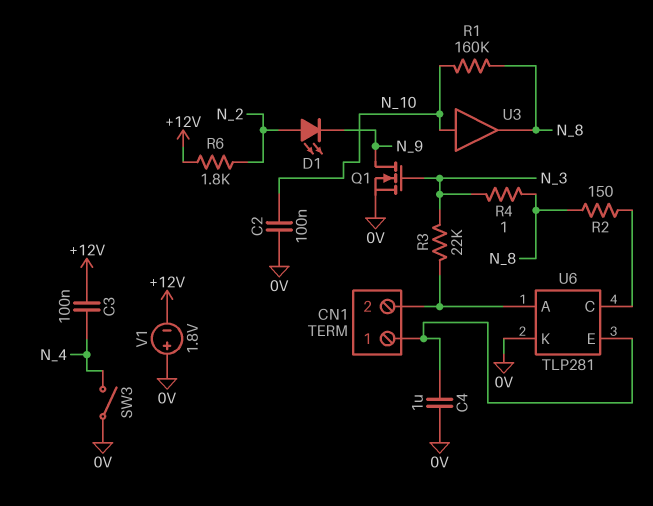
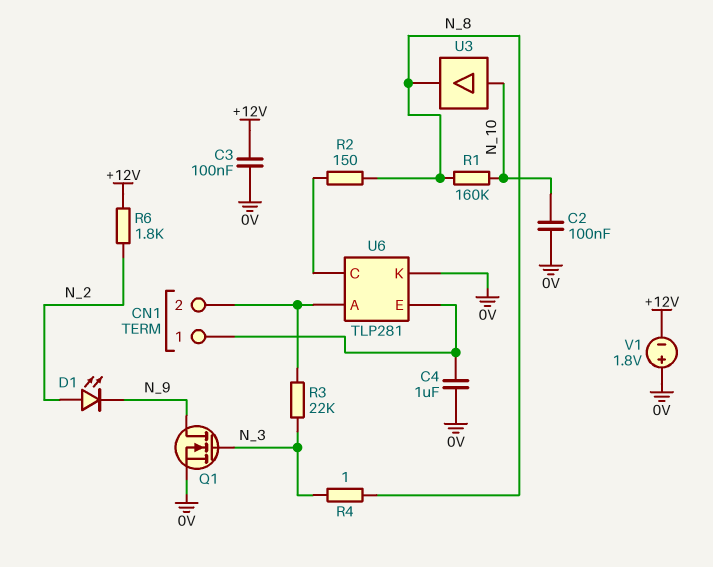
C3: 100nF (+12V, N_4) -> 100nF (+12V, 0V)
SW3: switch (0V, N_4) -> none

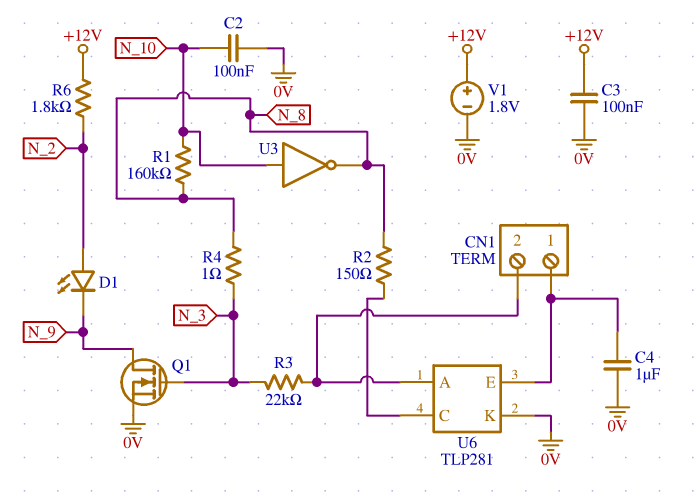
U3: buffer (in N_10, out N_8) -> NOT (in N_10, out N_8)
V1: 1.8V (plus 0V, minus +12V) -> 1.8V (plus +12V, minus 0V)

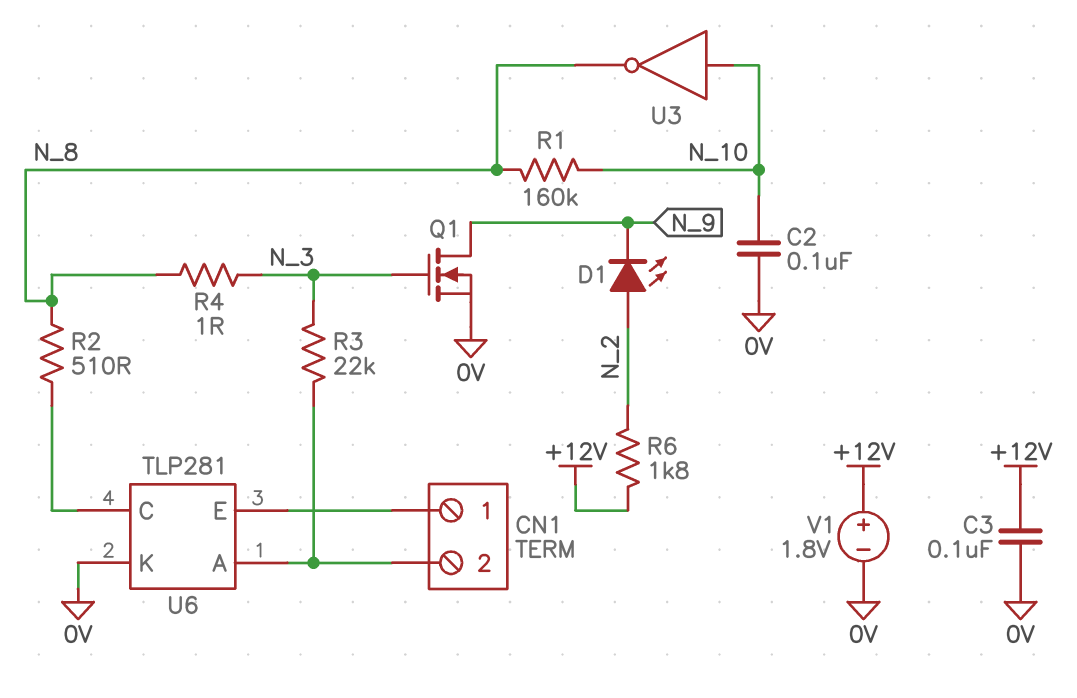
C4: 1uF (0V, CN1/1) -> none
R2: 150 (N_8, U6/C) -> 510 (N_8, U6/C)

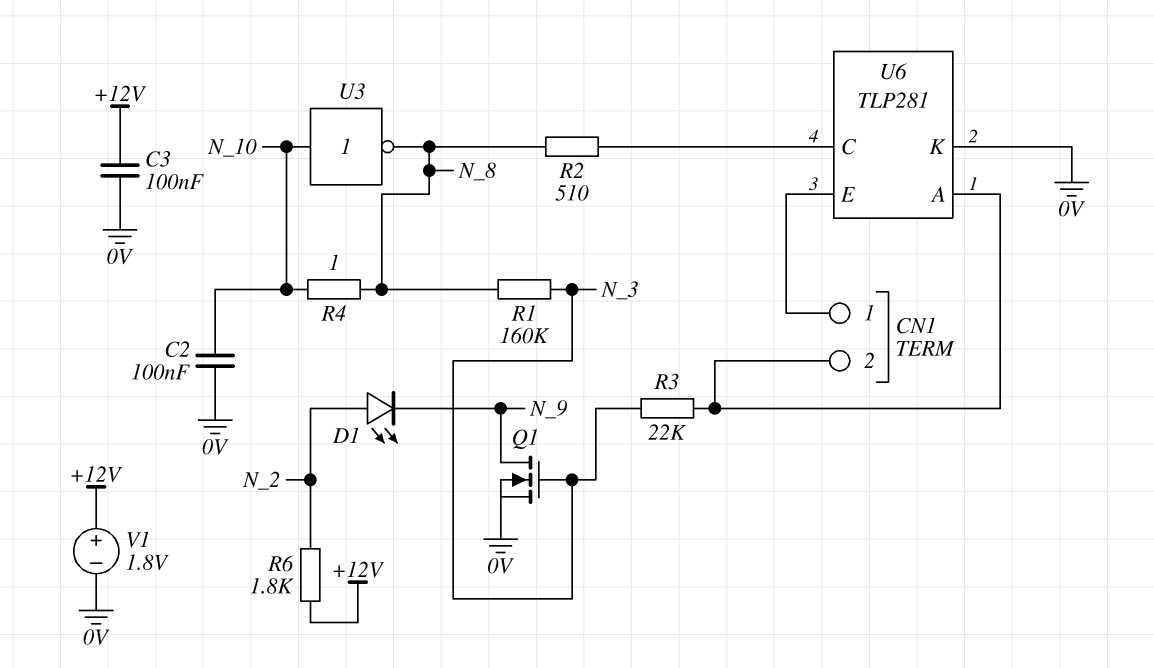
R1: 160k (N_8, N_10) -> 160k (N_3, N_8)
R4: 1 (N_3, N_8) -> 1 (N_8, N_10)

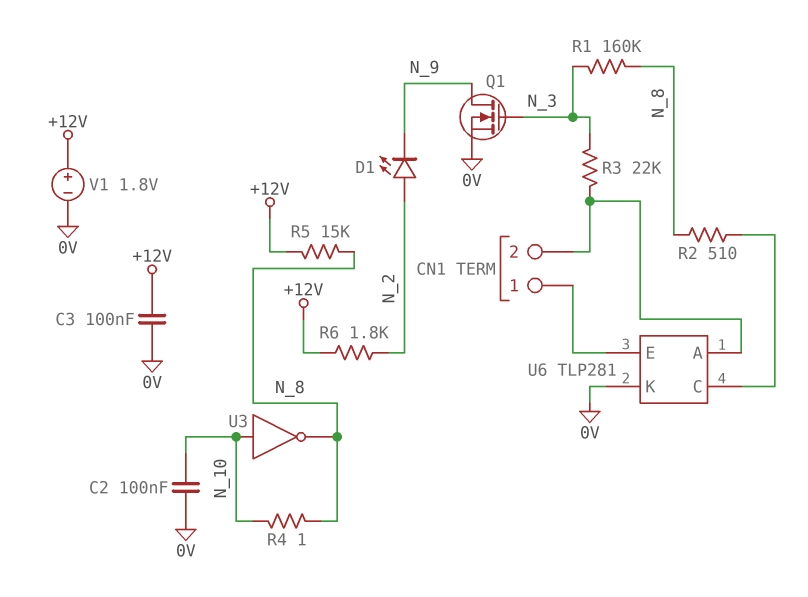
R5: none -> 15k (+12V, N_8)

